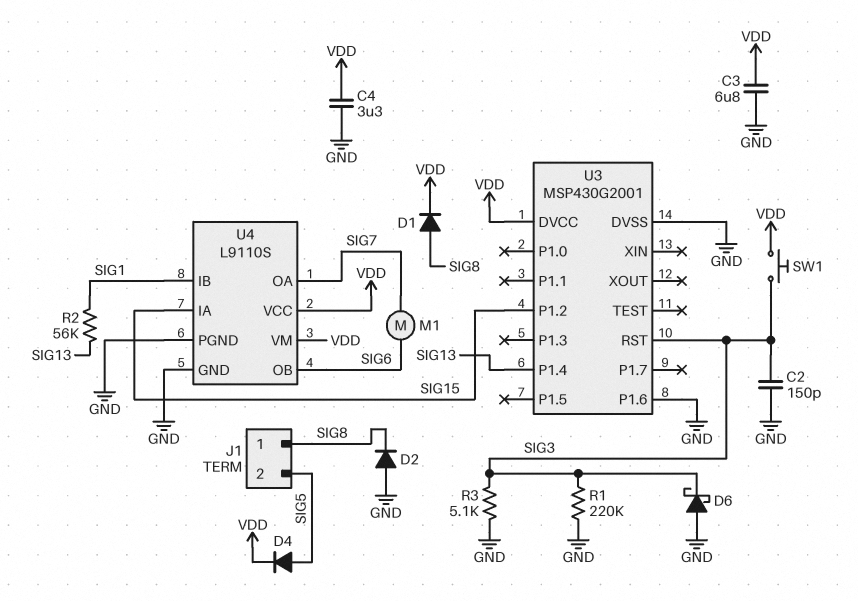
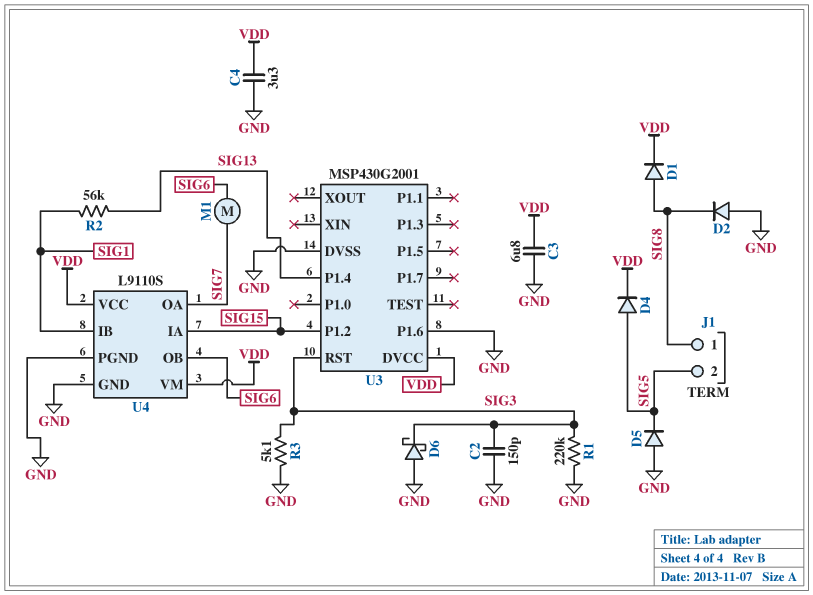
D5: none -> diode (A GND, K SIG5)
SW1: button (SIG3, VDD) -> none

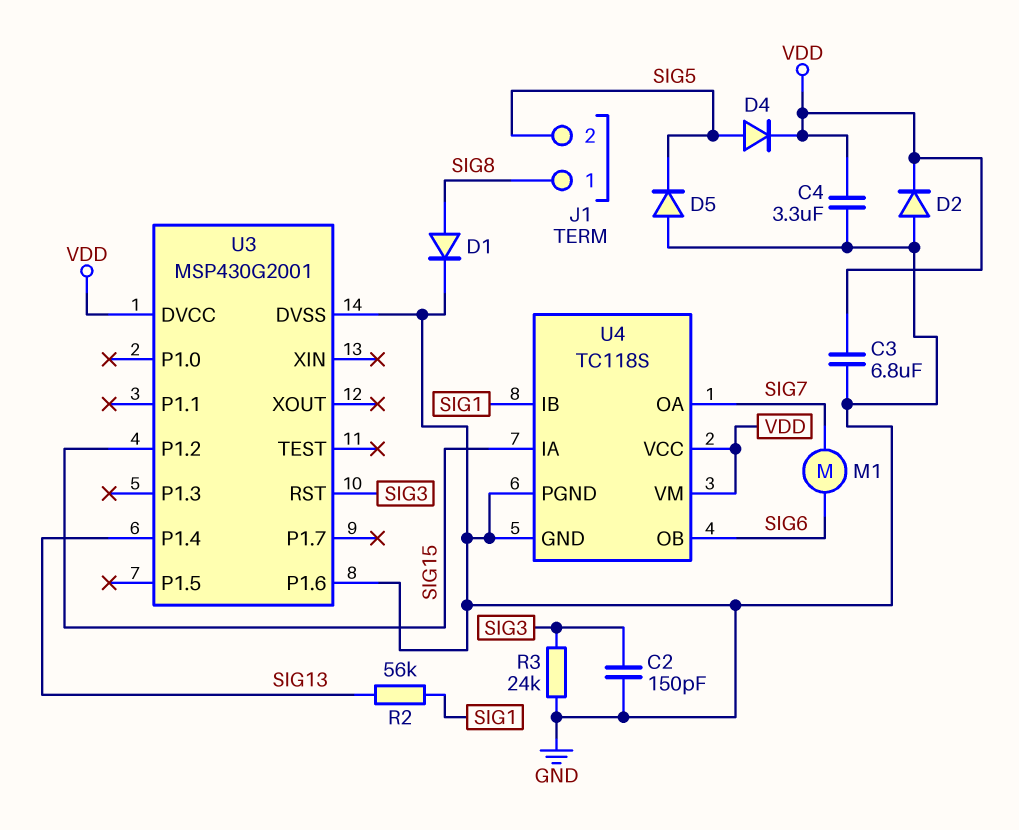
D1: diode (A SIG8, K VDD) -> diode (A SIG8, K GND)
D2: diode (A GND, K SIG8) -> diode (A GND, K VDD)
D6: schottky (A GND, K SIG3) -> none
R1: 220k (GND, SIG3) -> none
R3: 5.1k (GND, SIG3) -> 24k (GND, SIG3)
U4: L9110S -> TC118S

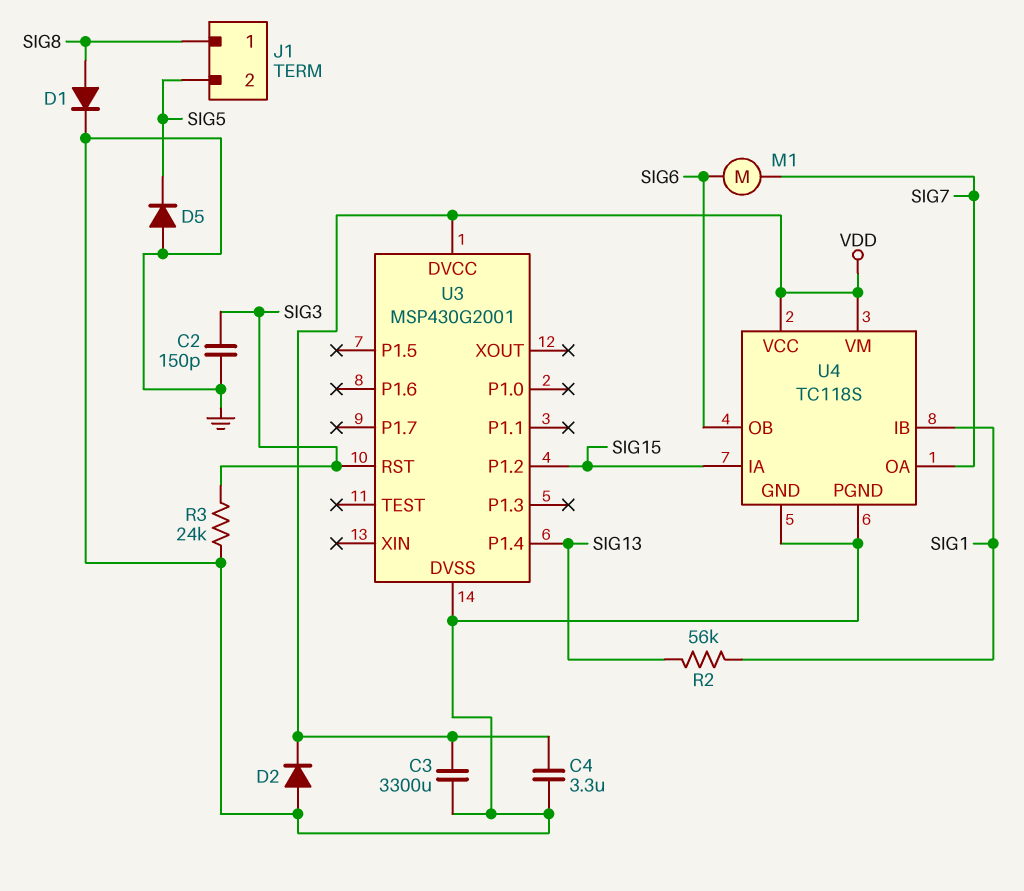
C3: 6.8uF (GND, VDD) -> 3300uF (GND, VDD)
D4: diode (A SIG5, K VDD) -> none
U3 pin P1.6: GND -> none

